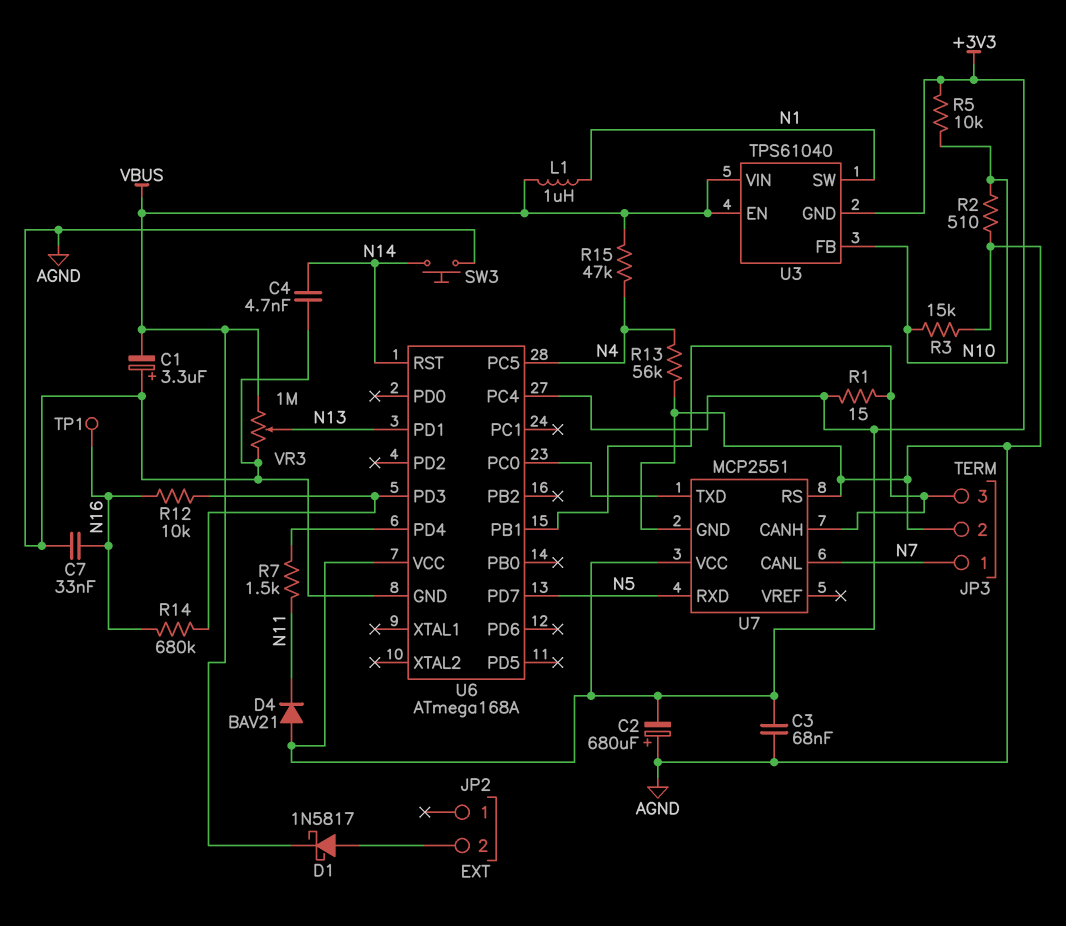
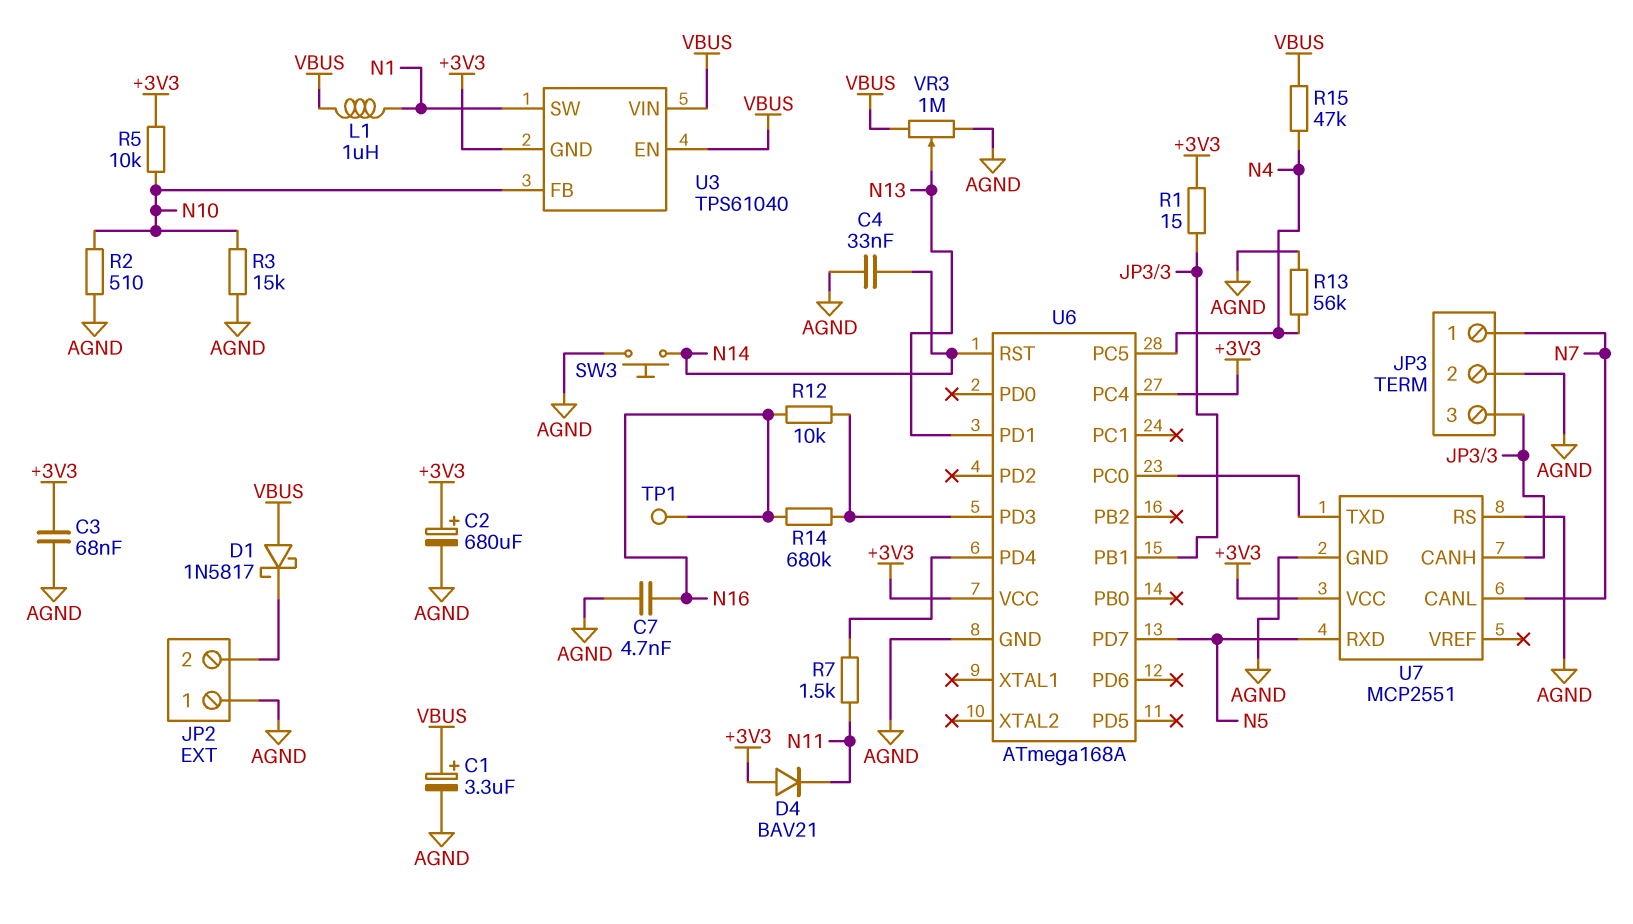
C1: 3.3uF (plus AGND, minus VBUS) -> 3.3uF (plus VBUS, minus AGND)
C2: 680uF (plus AGND, minus +3V3) -> 680uF (plus +3V3, minus AGND)
C4: 4.7nF (AGND, N14) -> 33nF (AGND, N14)
C7: 33nF (AGND, N16) -> 4.7nF (AGND, N16)
D1: schottky 1N5817 (A JP2/2, K VBUS) -> schottky 1N5817 (A VBUS, K JP2/2)
JP2 pin 1: none -> AGND

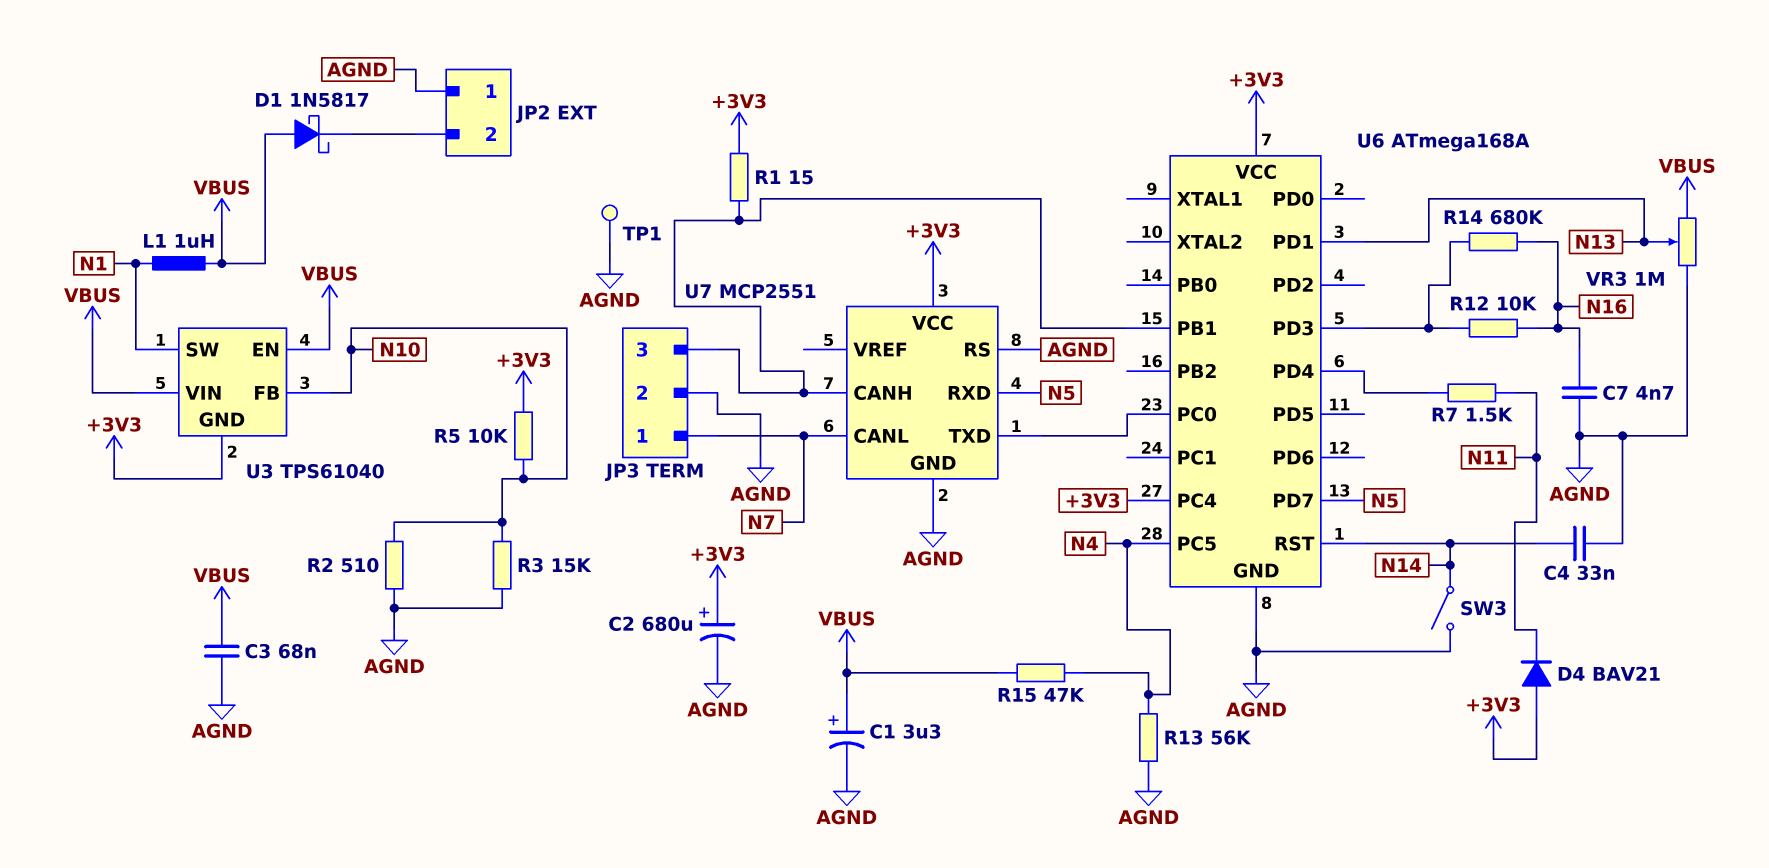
C3: 68nF (+3V3, AGND) -> 68nF (AGND, VBUS)
SW3: button (AGND, N14) -> switch (AGND, N14)
TP1: test point (N16) -> test point (AGND)

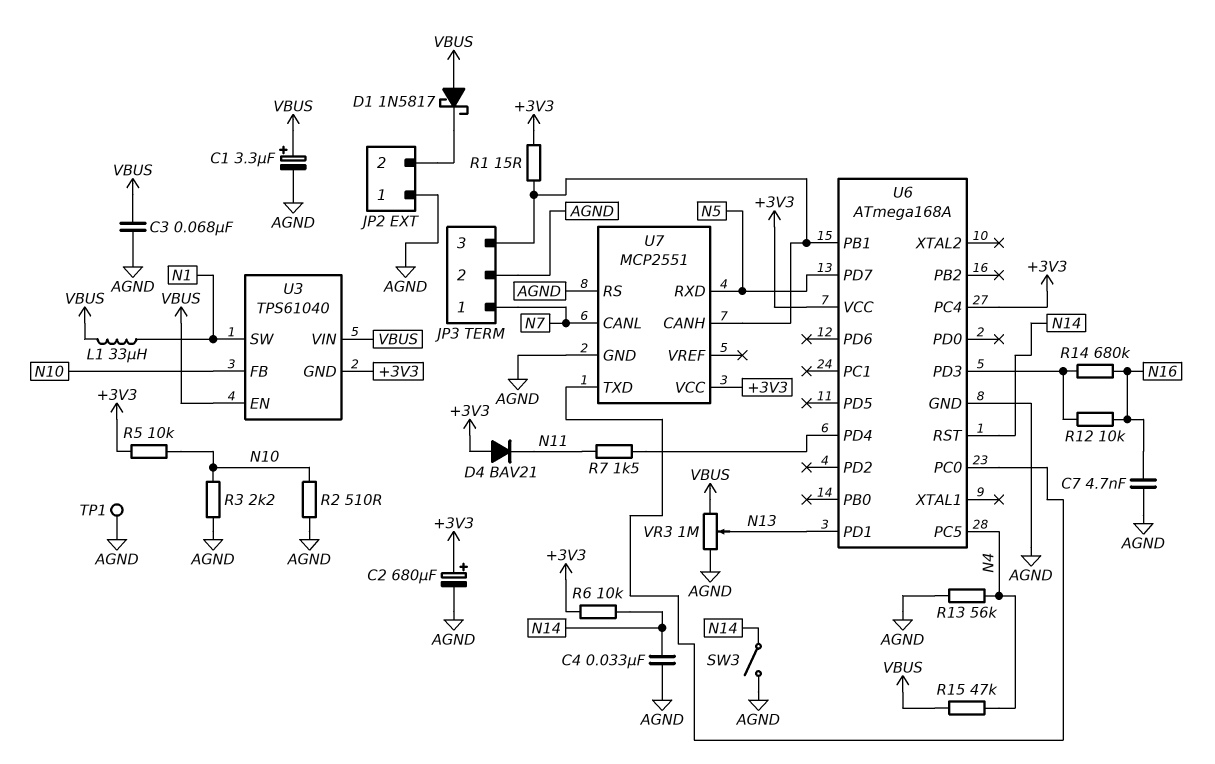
L1: 1uH (N1, VBUS) -> 33uH (N1, VBUS)
R3: 15k (AGND, N10) -> 2.2k (AGND, N10)
R6: none -> 10k (+3V3, N14)

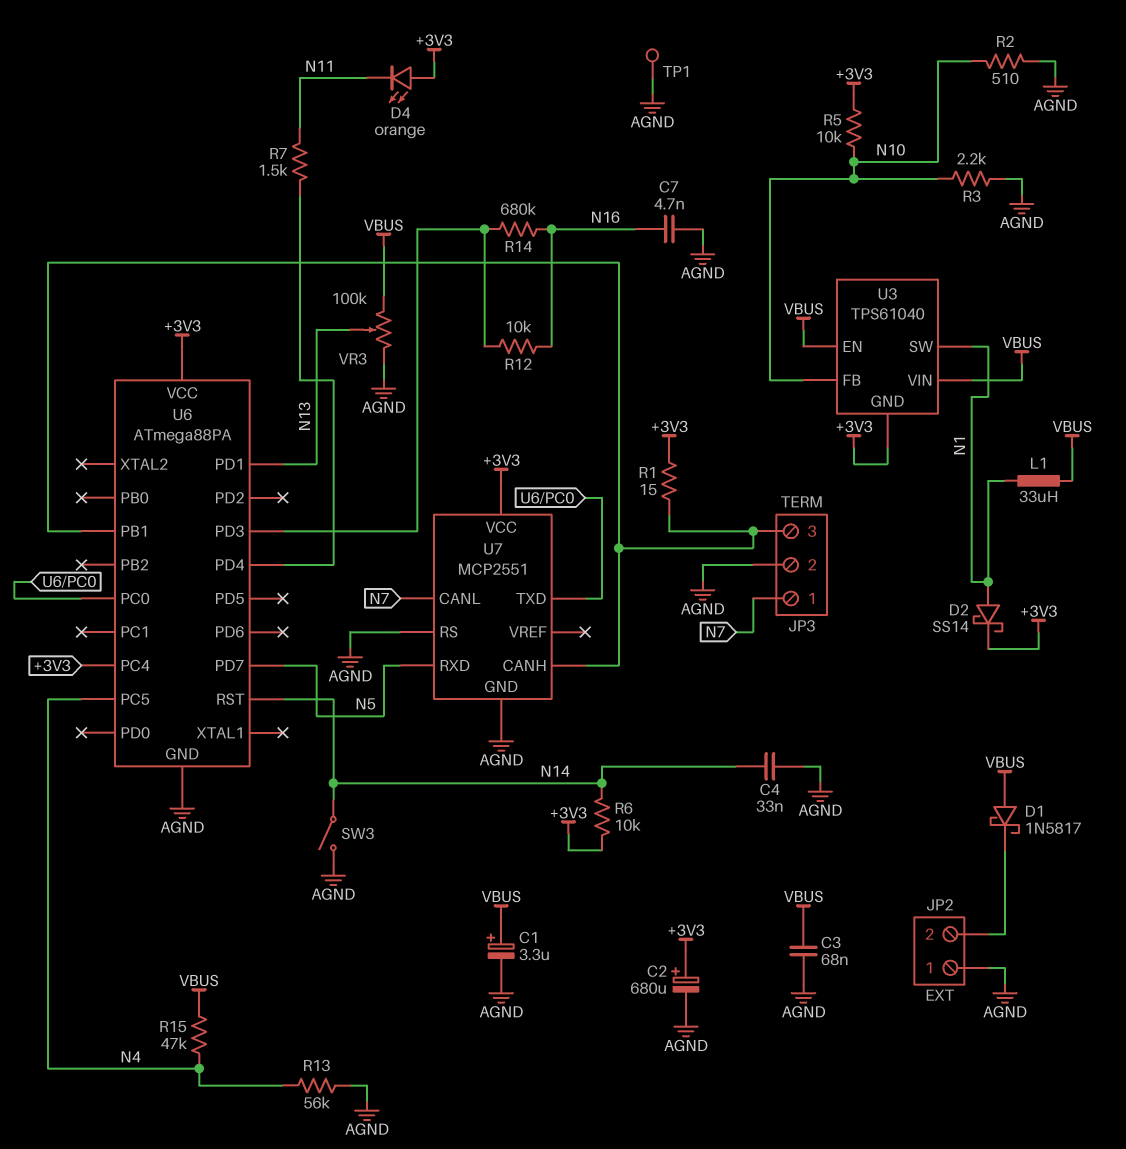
D2: none -> schottky SS14 (A N1, K +3V3)
D4: diode BAV21 (A +3V3, K N11) -> LED orange (A +3V3, K N11)
U6: ATmega168A -> ATmega88PA
VR3: 1M (AGND, VBUS, wiper N13) -> 100k (AGND, VBUS, wiper N13)

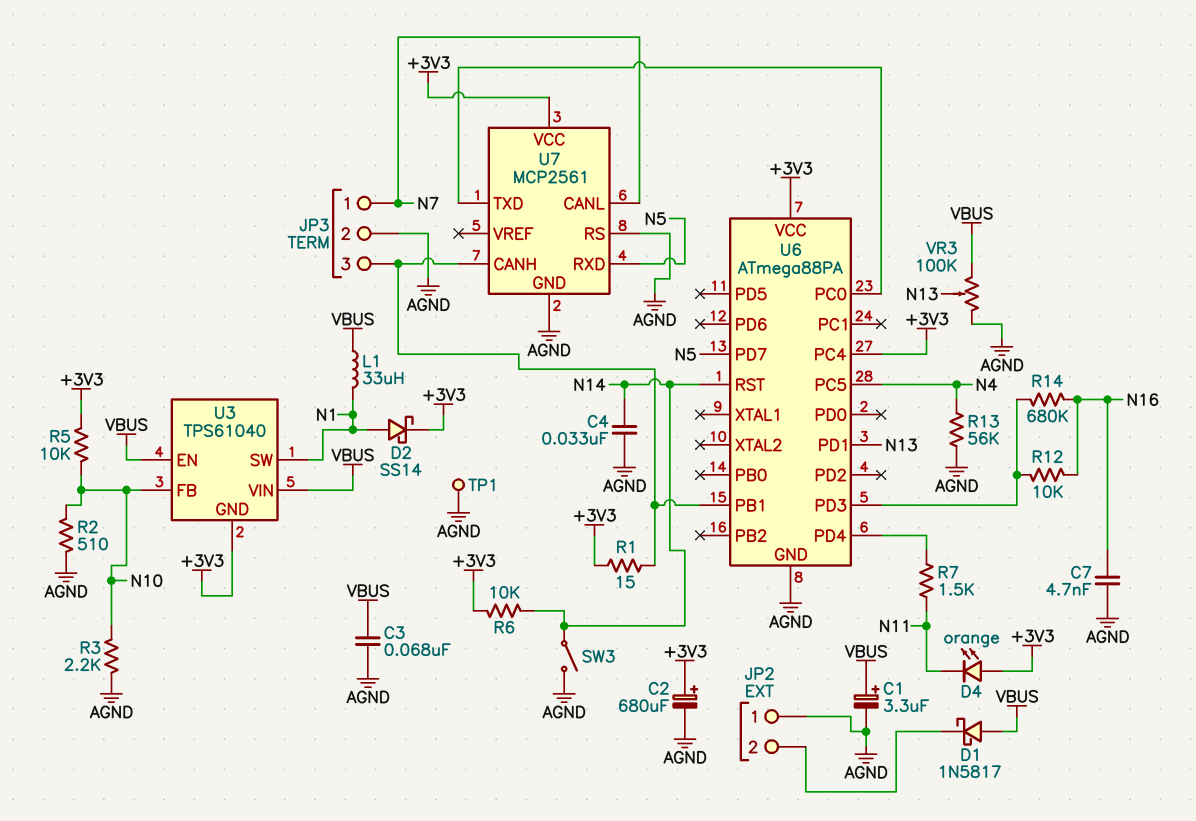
R15: 47k (N4, VBUS) -> none
U7: MCP2551 -> MCP2561

